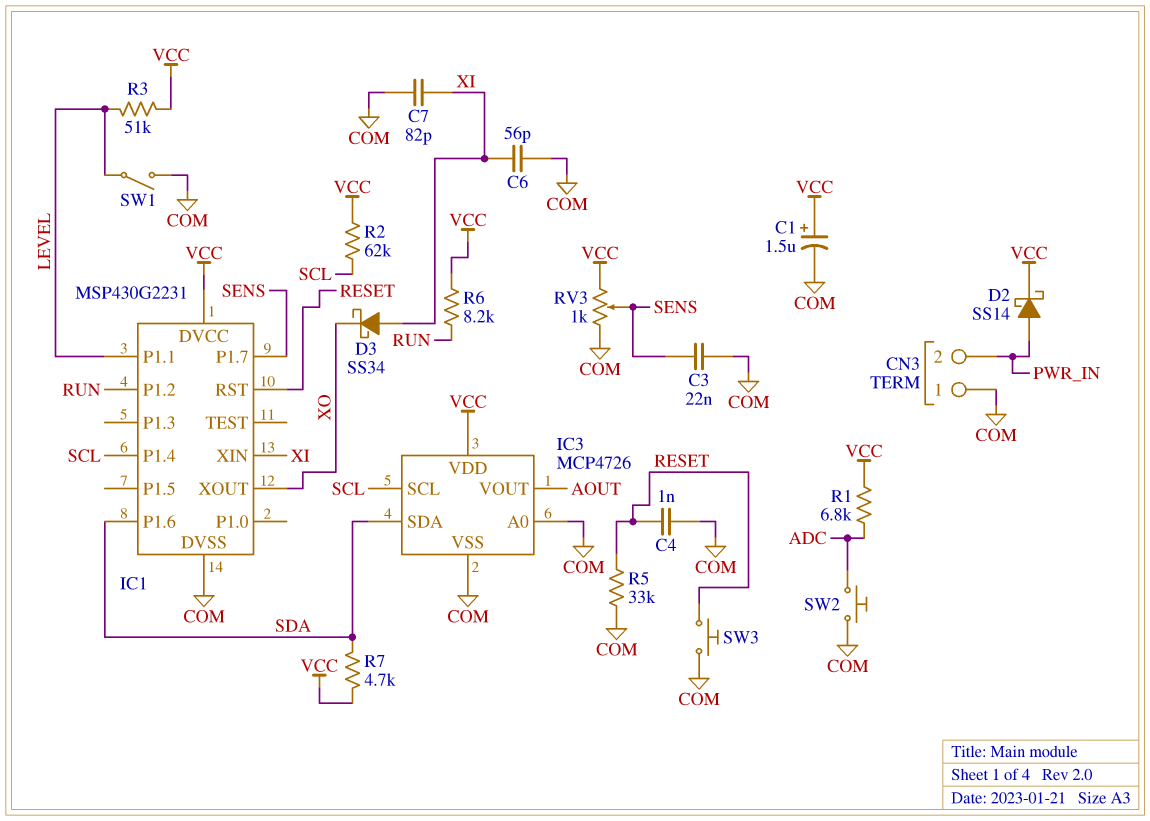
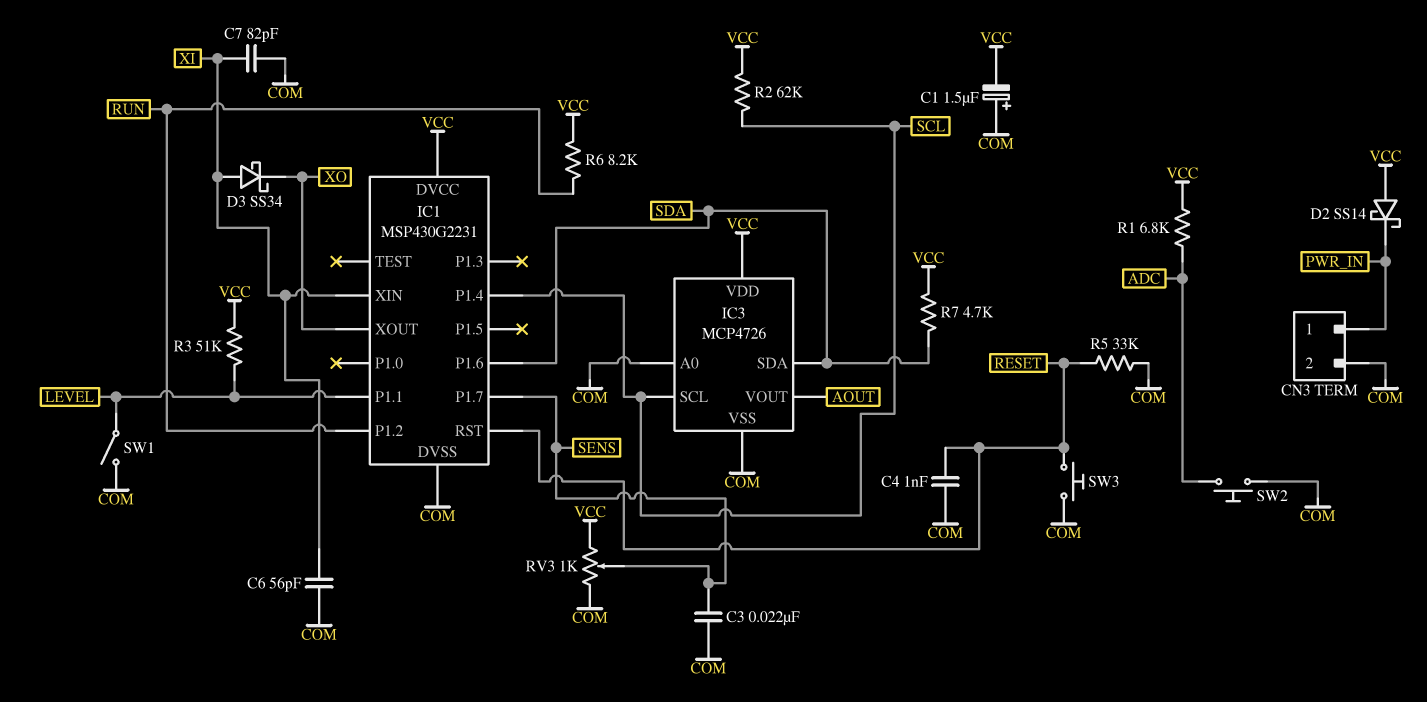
C1: 1.5uF (plus VCC, minus COM) -> 1.5uF (plus COM, minus VCC)
CN3 pin 1: COM -> PWR_IN
CN3 pin 2: PWR_IN -> COM
D2: schottky SS14 (A PWR_IN, K VCC) -> schottky SS14 (A VCC, K PWR_IN)

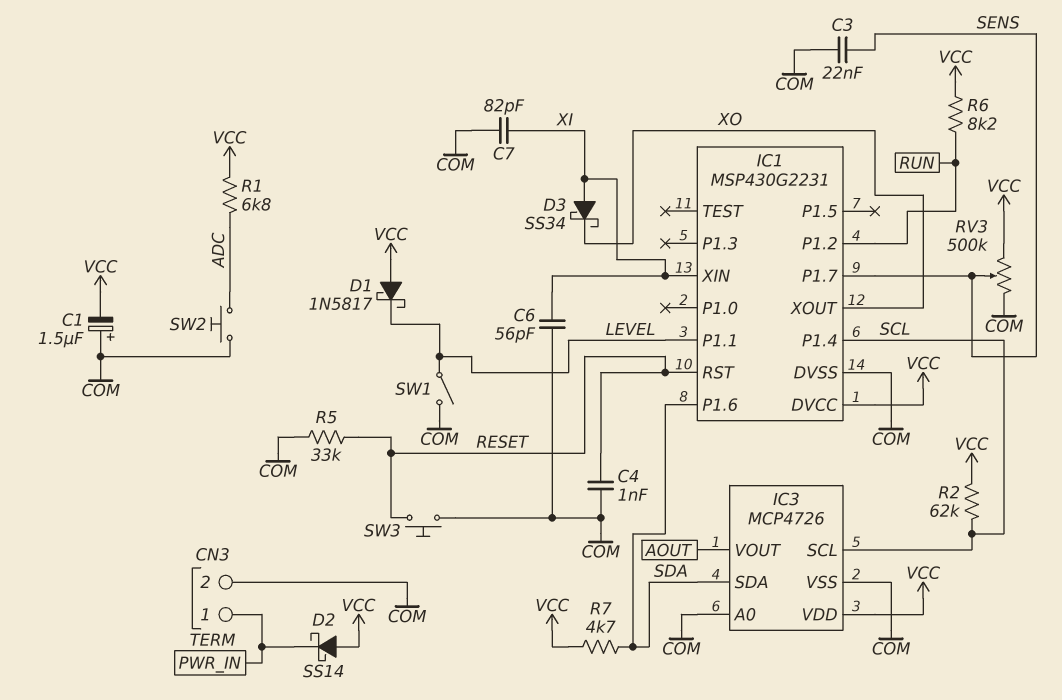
D1: none -> schottky 1N5817 (A VCC, K LEVEL)
R3: 51k (LEVEL, VCC) -> none
RV3: 1k (COM, VCC, wiper SENS) -> 500k (COM, VCC, wiper SENS)

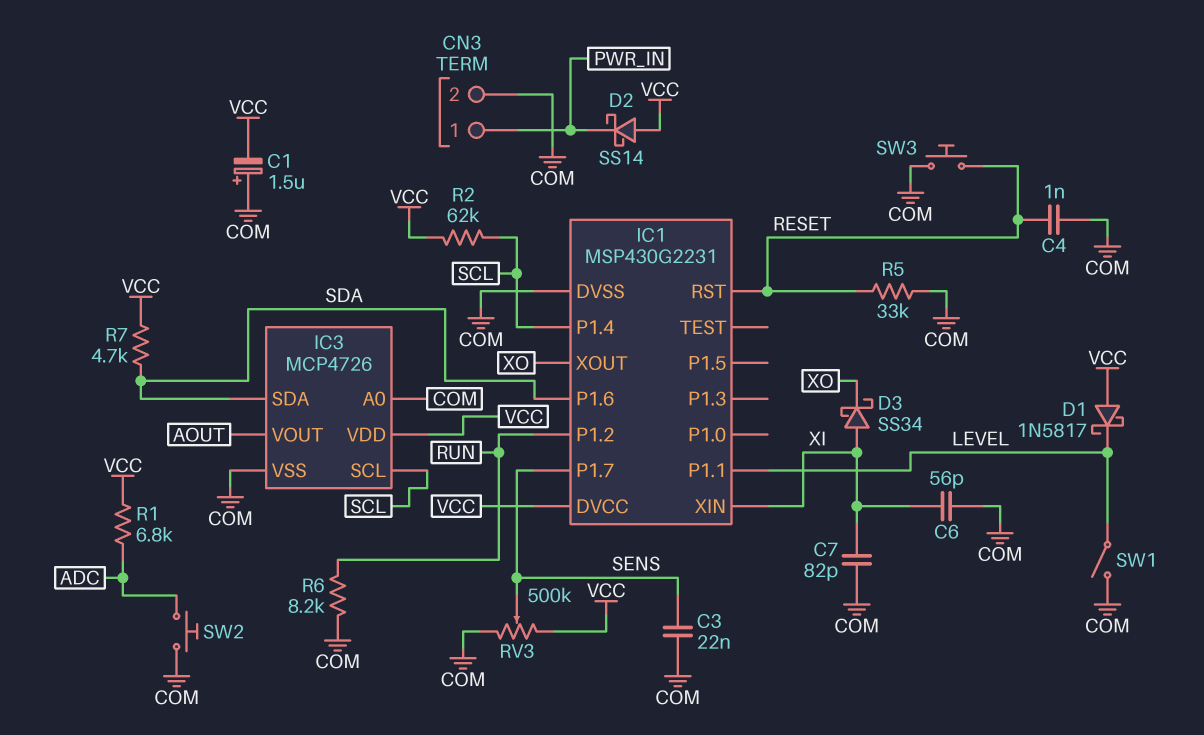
R6: 8.2k (RUN, VCC) -> 8.2k (COM, RUN)

